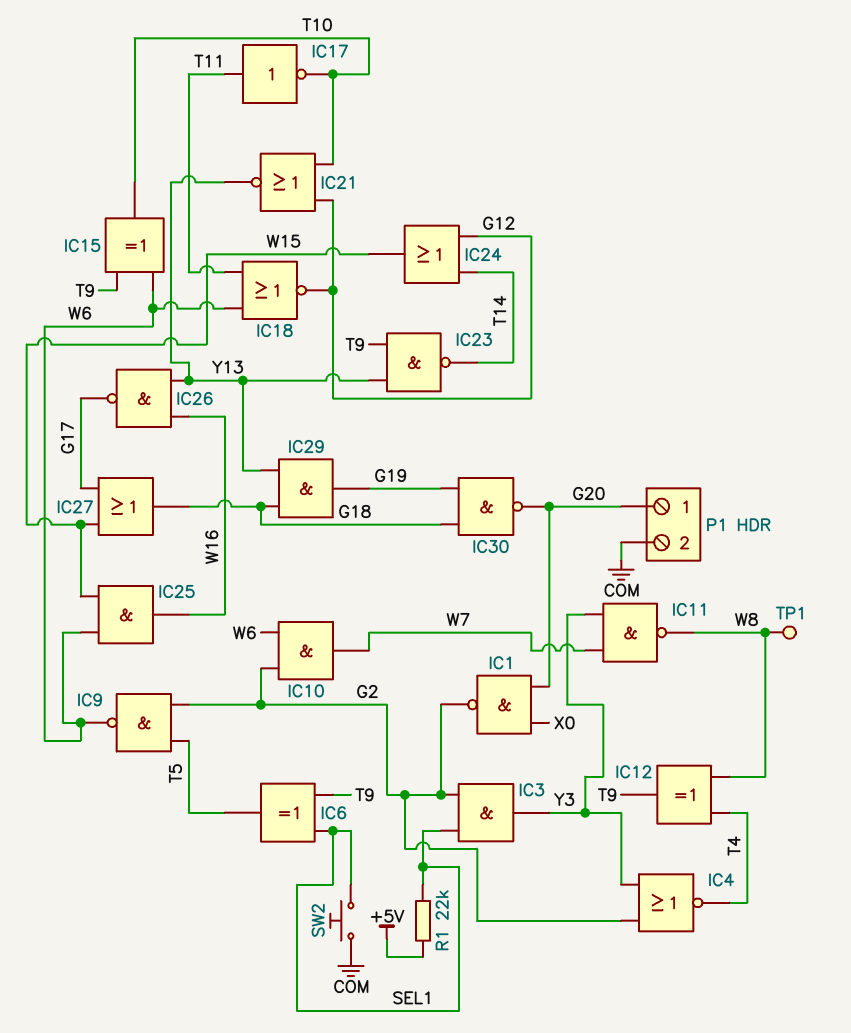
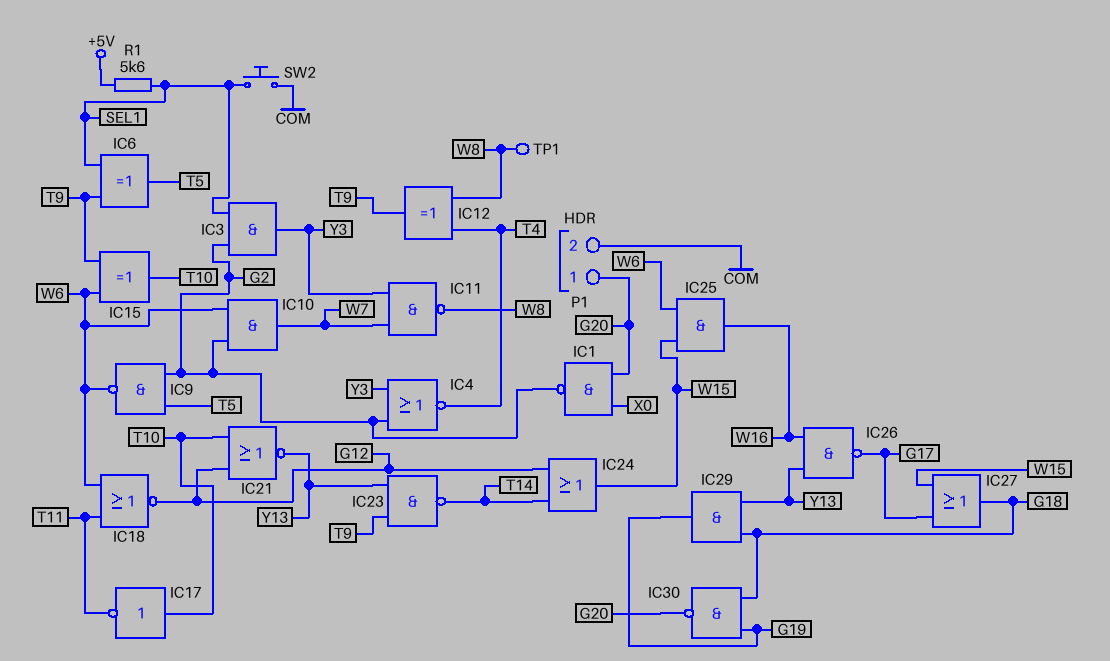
IC17: NOT (in T11, out T10) -> NOT (in T10, out T11)
R1: 22k (+5V, SEL1) -> 5.6k (+5V, SEL1)

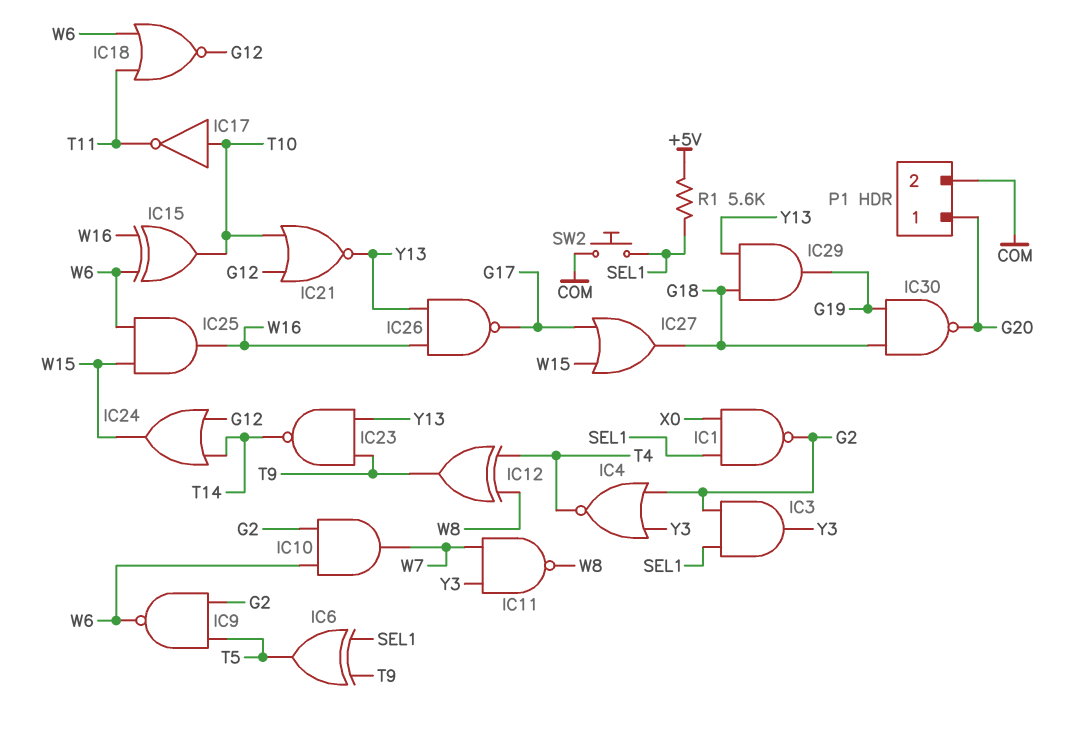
IC1: NAND (in G20, in X0, out G2) -> NAND (in SEL1, in X0, out G2)
IC15: XOR (in T9, in W6, out T10) -> XOR (in W6, in W16, out T10)
TP1: test point (W8) -> none

